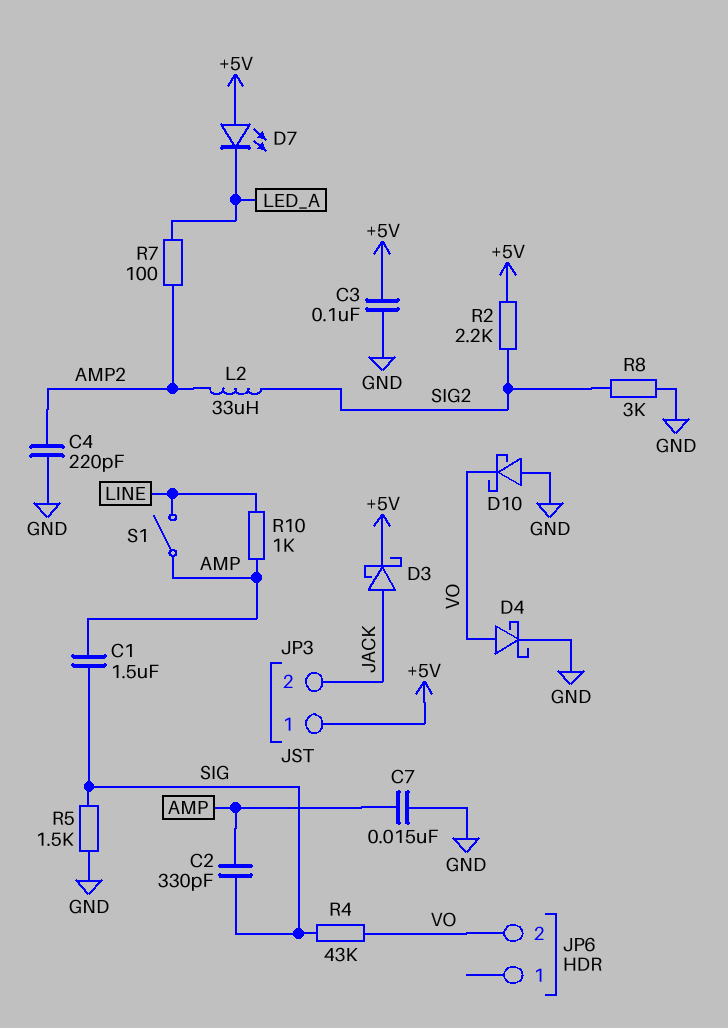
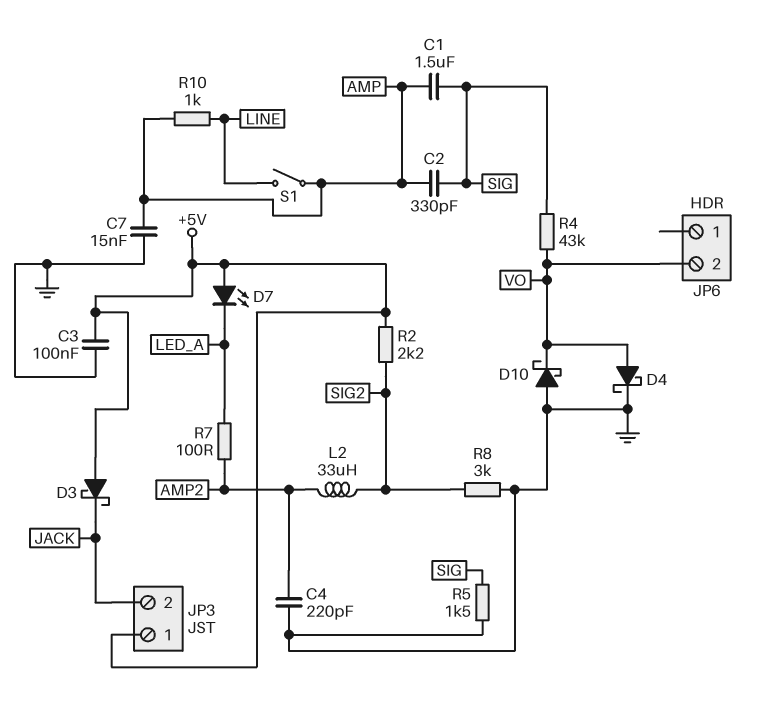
D3: schottky (A JACK, K +5V) -> schottky (A +5V, K JACK)

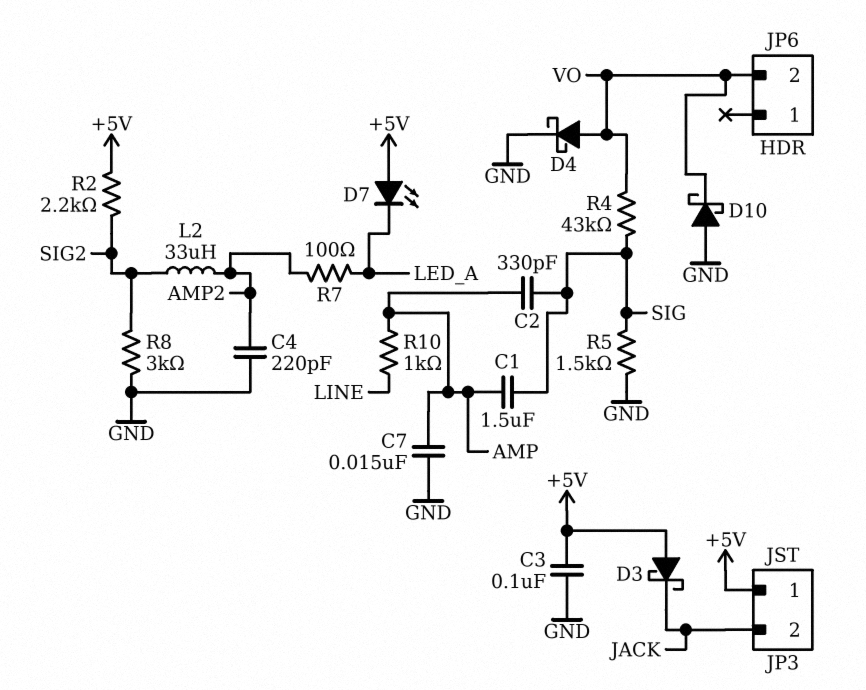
S1: switch (AMP, LINE) -> none

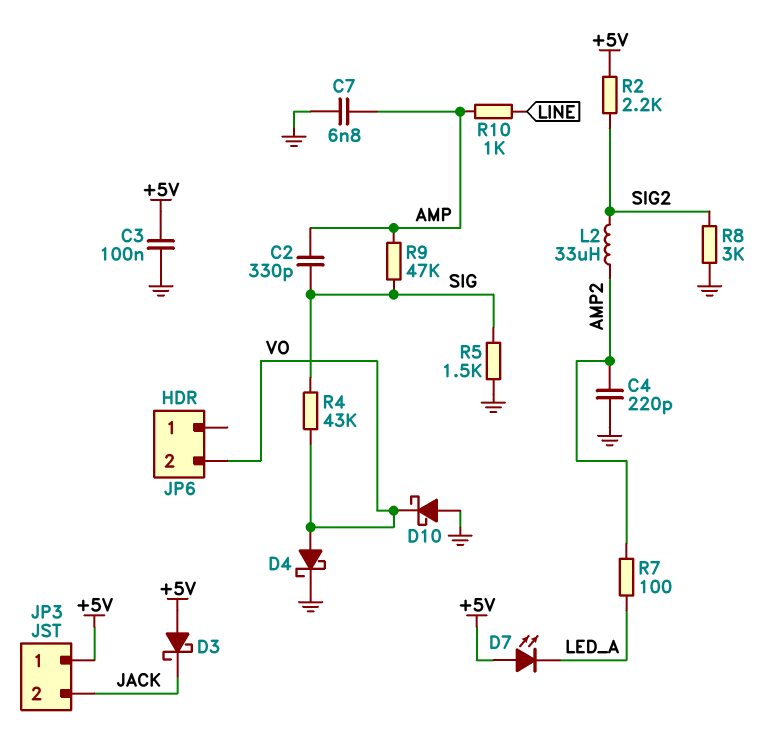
C1: 1.5uF (AMP, SIG) -> none
C7: 15nF (AMP, GND) -> 6.8nF (AMP, GND)
R9: none -> 47k (AMP, SIG)

